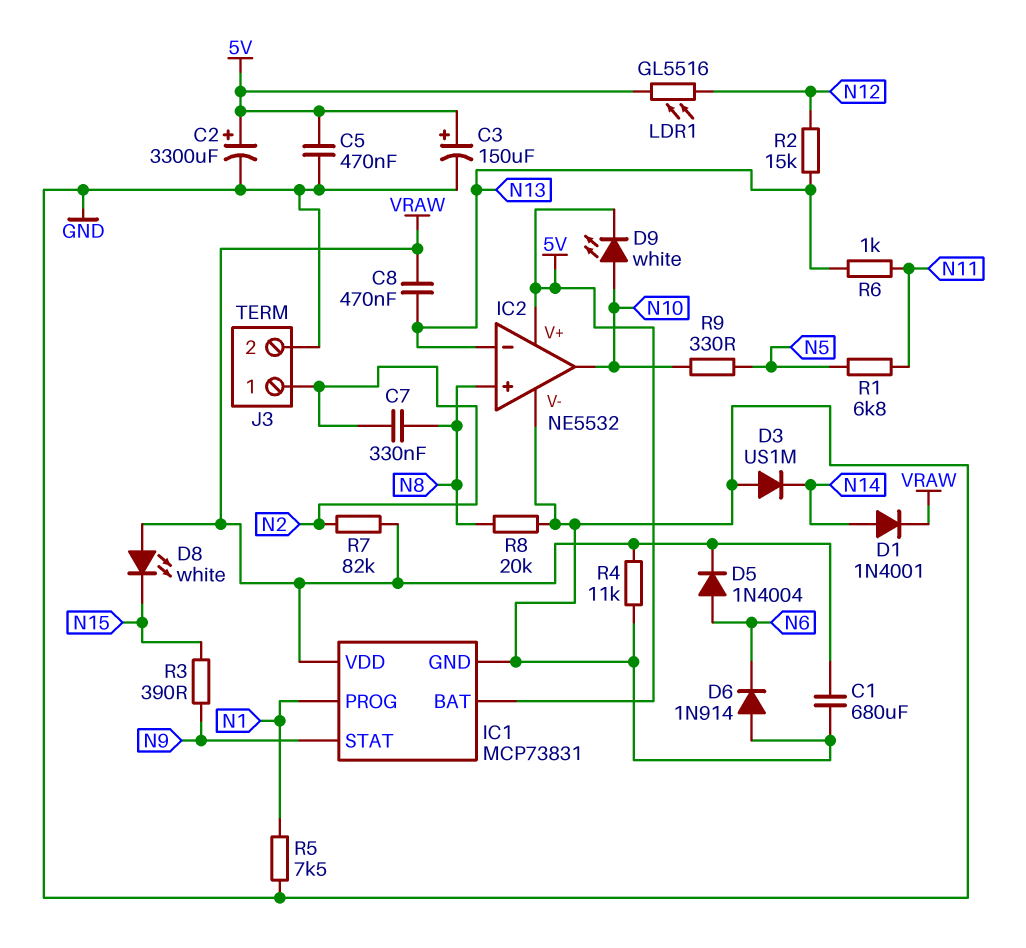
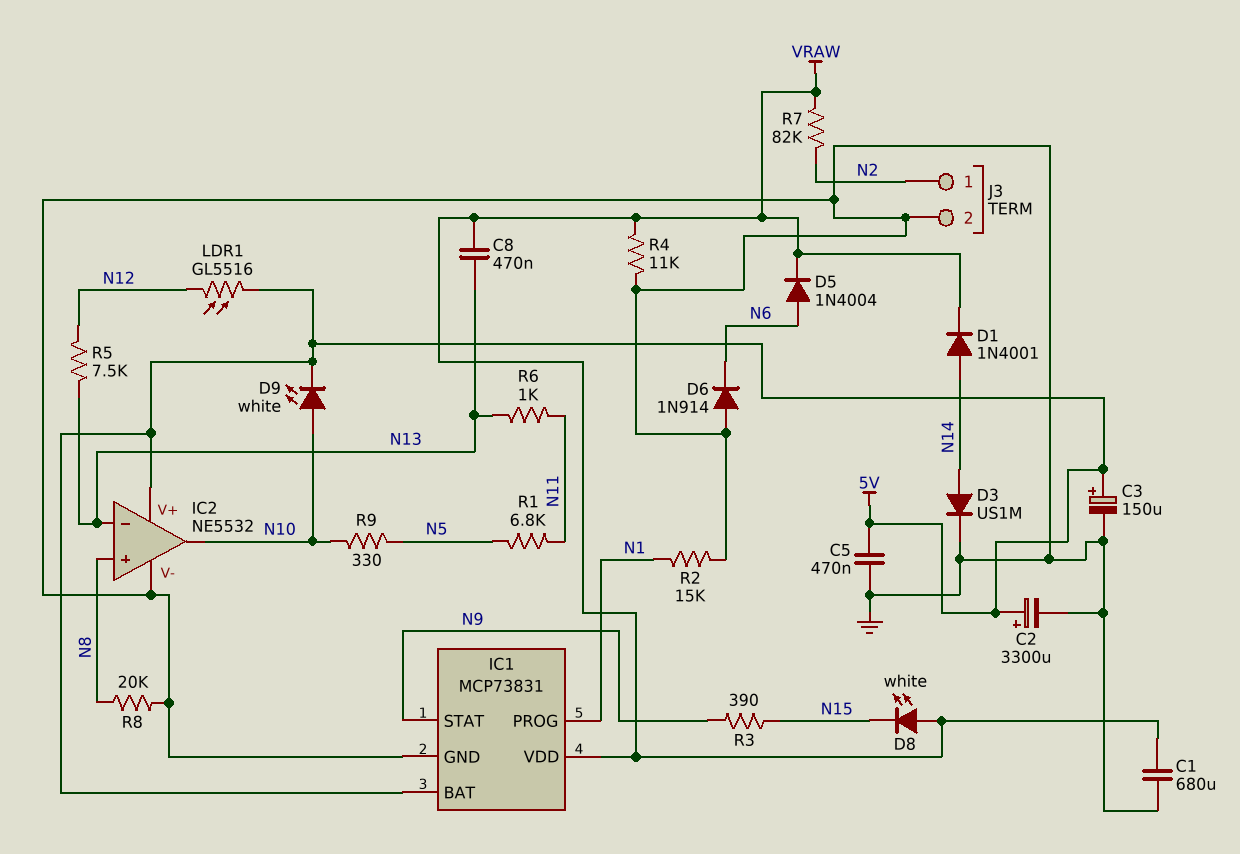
C7: 330nF (N2, N8) -> none
D3: diode US1M (A GND, K N14) -> diode US1M (A N14, K GND)
R2: 15k (N12, N13) -> 15k (GND, N1)
R5: 7.5k (GND, N1) -> 7.5k (N12, N13)

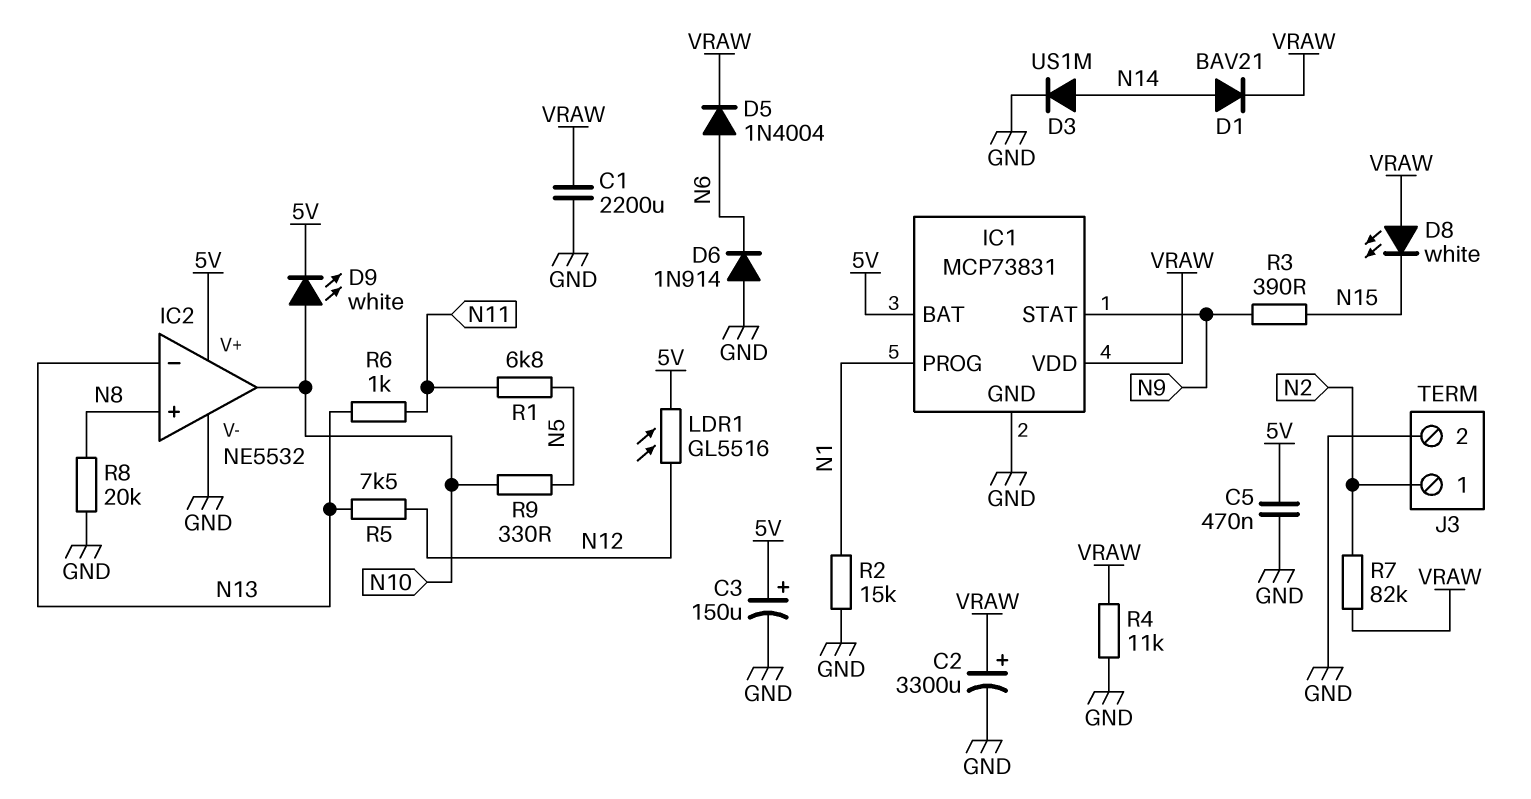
C1: 680uF (GND, VRAW) -> 2200uF (GND, VRAW)
C2: 3300uF (plus 5V, minus GND) -> 3300uF (plus VRAW, minus GND)
C8: 470nF (N13, VRAW) -> none
D1: diode 1N4001 (A N14, K VRAW) -> diode BAV21 (A N14, K VRAW)

